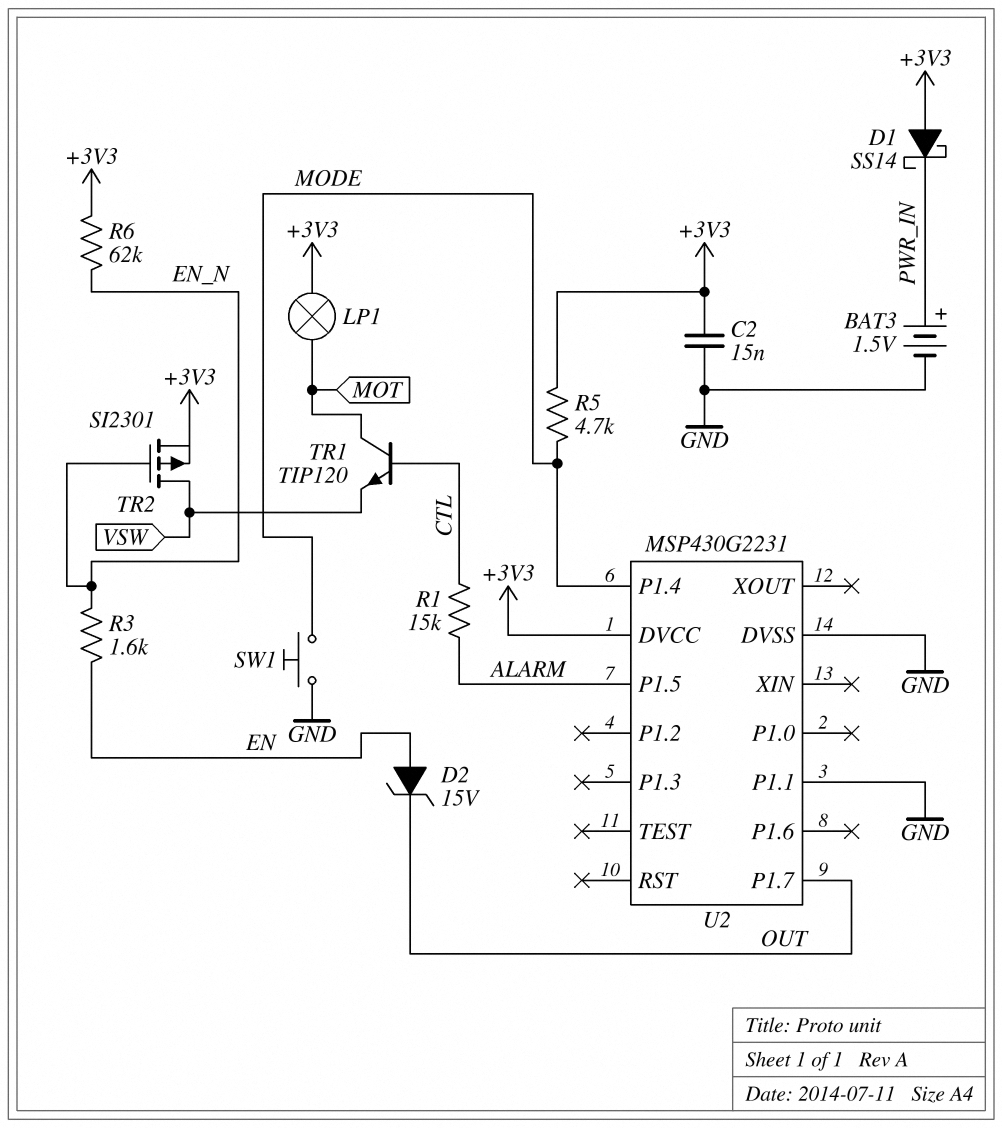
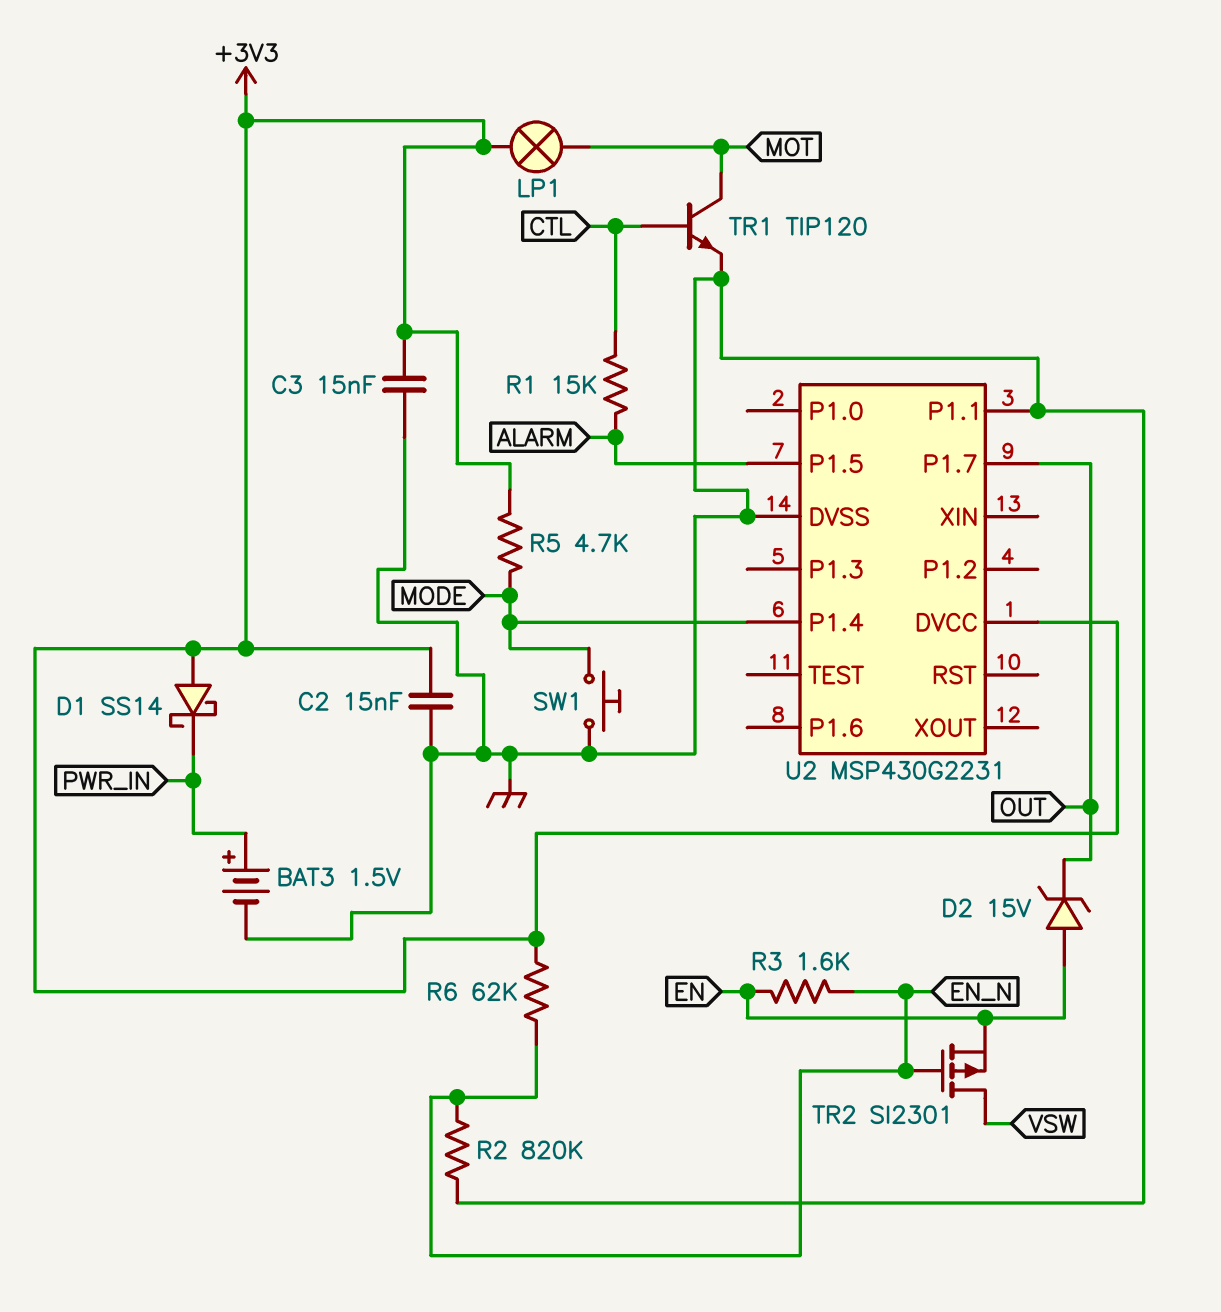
C3: none -> 15nF (+3V3, GND)
R2: none -> 820k (EN_N, GND)
TR1: NPN TIP120 (B CTL, C MOT, E VSW) -> NPN TIP120 (B CTL, C MOT, E GND)
TR2: PMOS SI2301 (G EN_N, D VSW, S +3V3) -> PMOS SI2301 (G EN_N, D VSW, S EN)

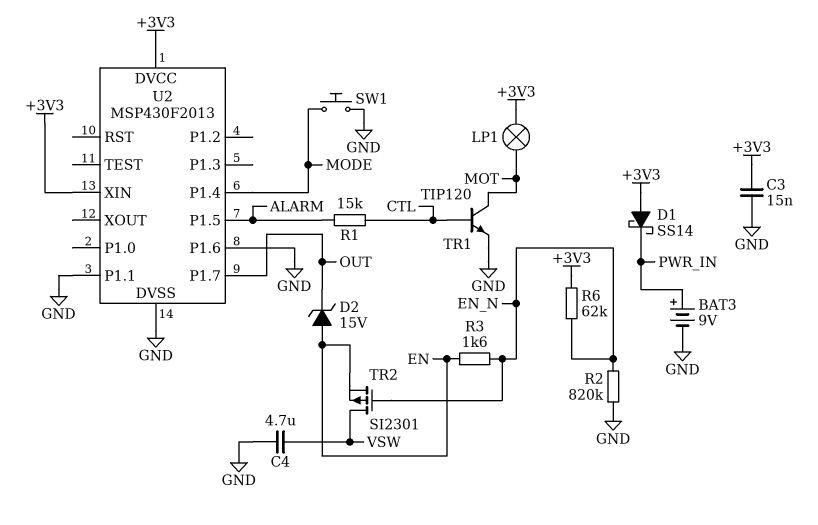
BAT3: 1.5V (plus PWR_IN, minus GND) -> 9V (plus PWR_IN, minus GND)
C2: 15nF (+3V3, GND) -> none
C4: none -> 4.7uF (GND, VSW)
R5: 4.7k (+3V3, MODE) -> none
U2: MSP430G2231 -> MSP430F2013
U2 pin P1.6: none -> GND
U2 pin XIN: none -> +3V3

